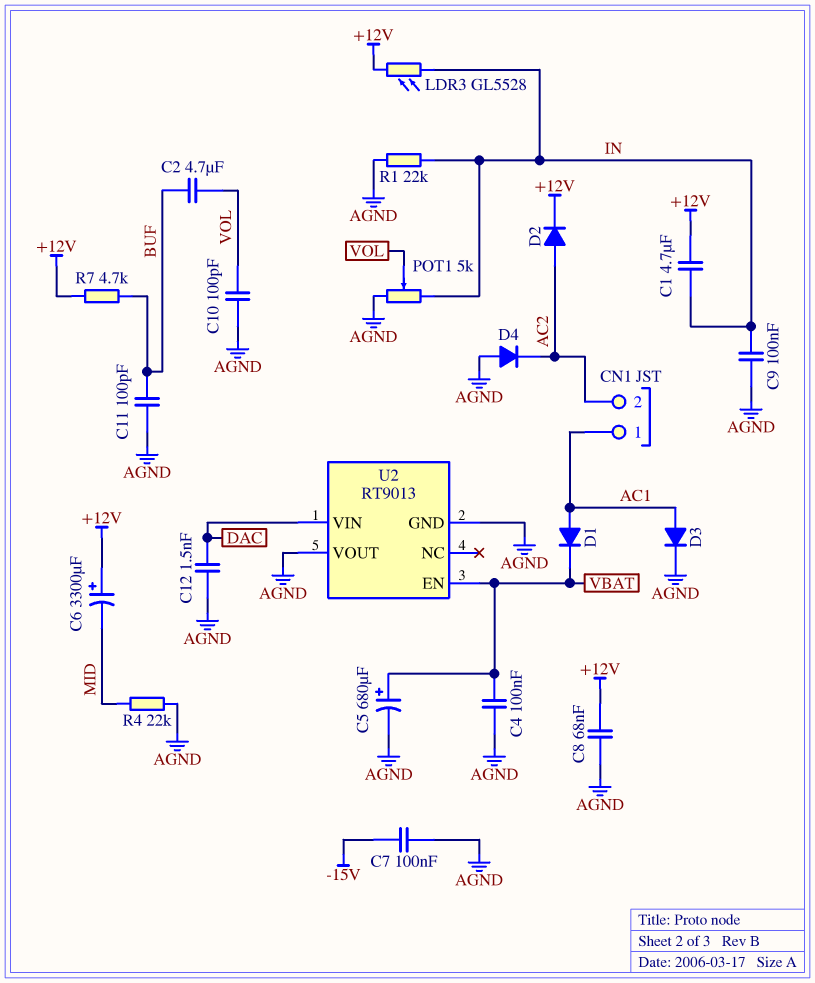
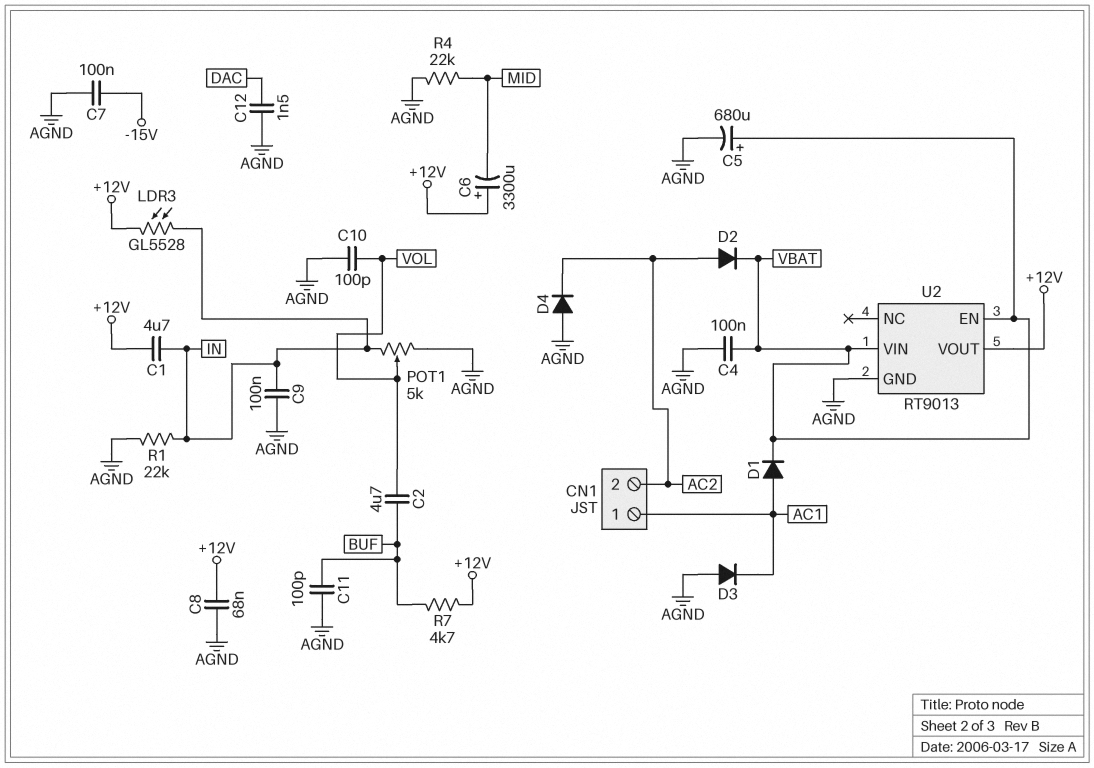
D2: diode (A AC2, K +12V) -> diode (A AC2, K VBAT)
D3: diode (A AC1, K AGND) -> diode (A AGND, K AC1)
U2 pin VIN: DAC -> VBAT
U2 pin VOUT: AGND -> +12V

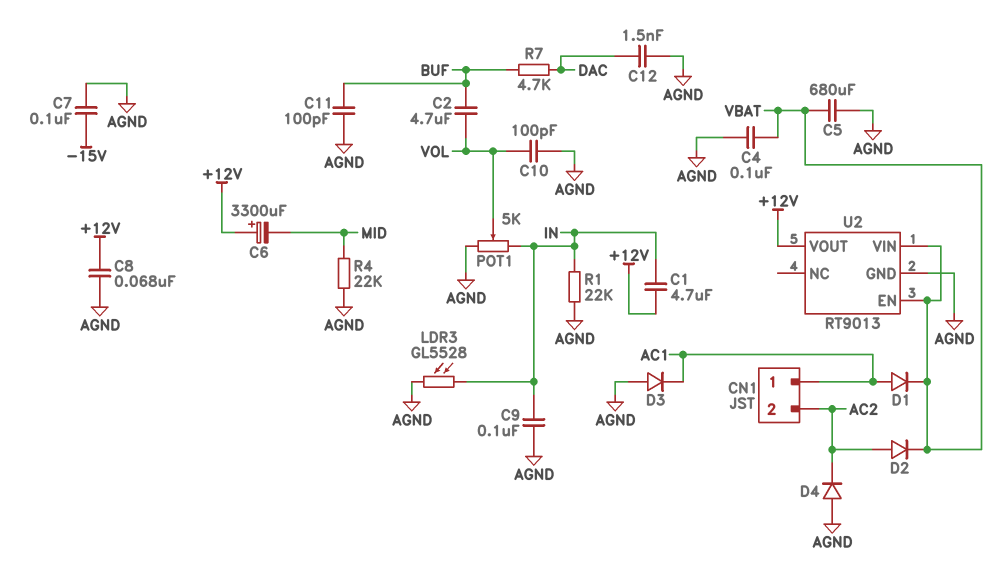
C5: 680uF (plus VBAT, minus AGND) -> 680uF (AGND, VBAT)
LDR3: GL5528 (+12V, IN) -> GL5528 (AGND, IN)
R7: 4.7k (+12V, BUF) -> 4.7k (BUF, DAC)

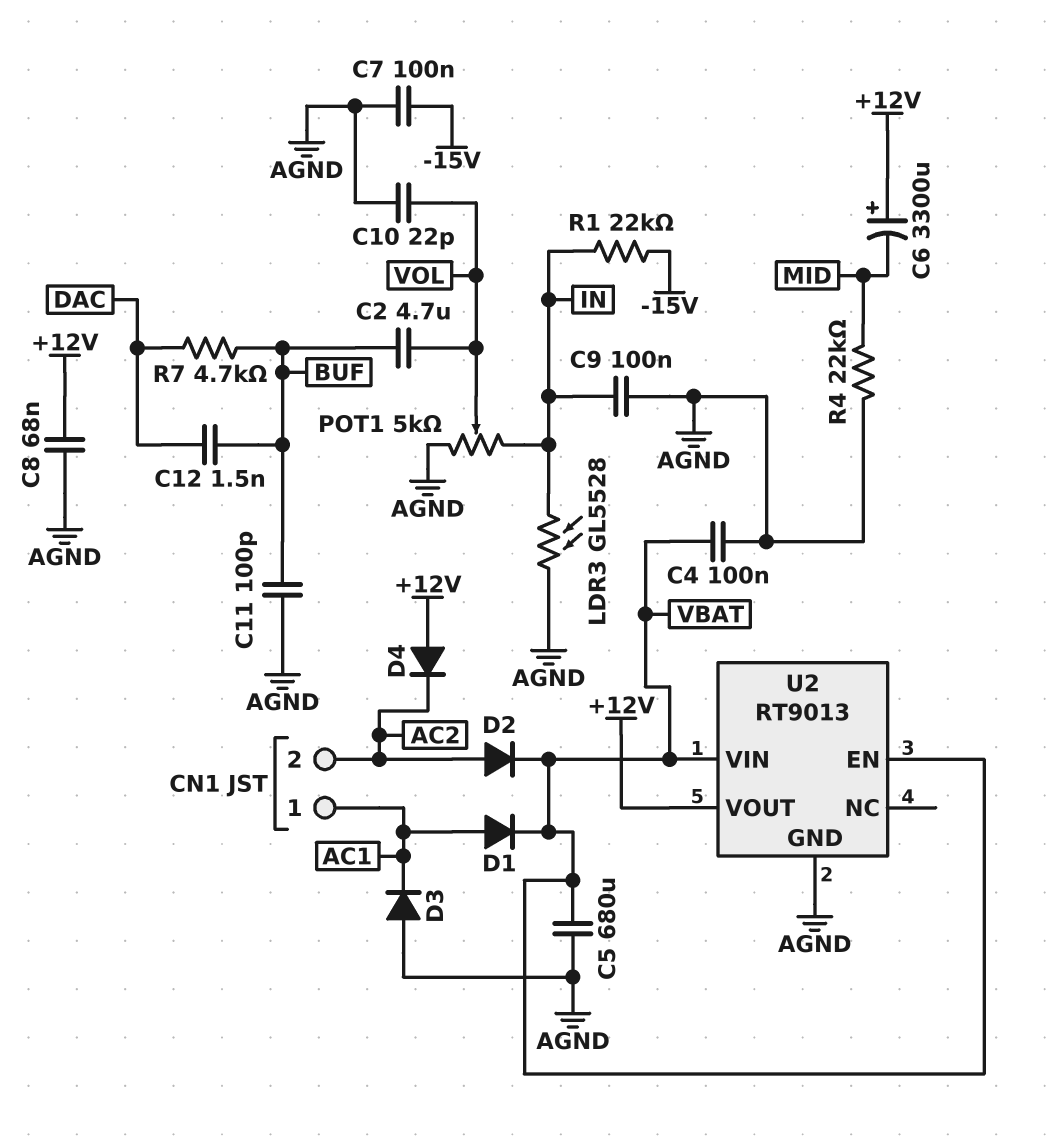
C1: 4.7uF (+12V, IN) -> none
C10: 100pF (AGND, VOL) -> 22pF (AGND, VOL)
C12: 1.5nF (AGND, DAC) -> 1.5nF (BUF, DAC)
D4: diode (A AGND, K AC2) -> diode (A +12V, K AC2)
R1: 22k (AGND, IN) -> 22k (-15V, IN)

